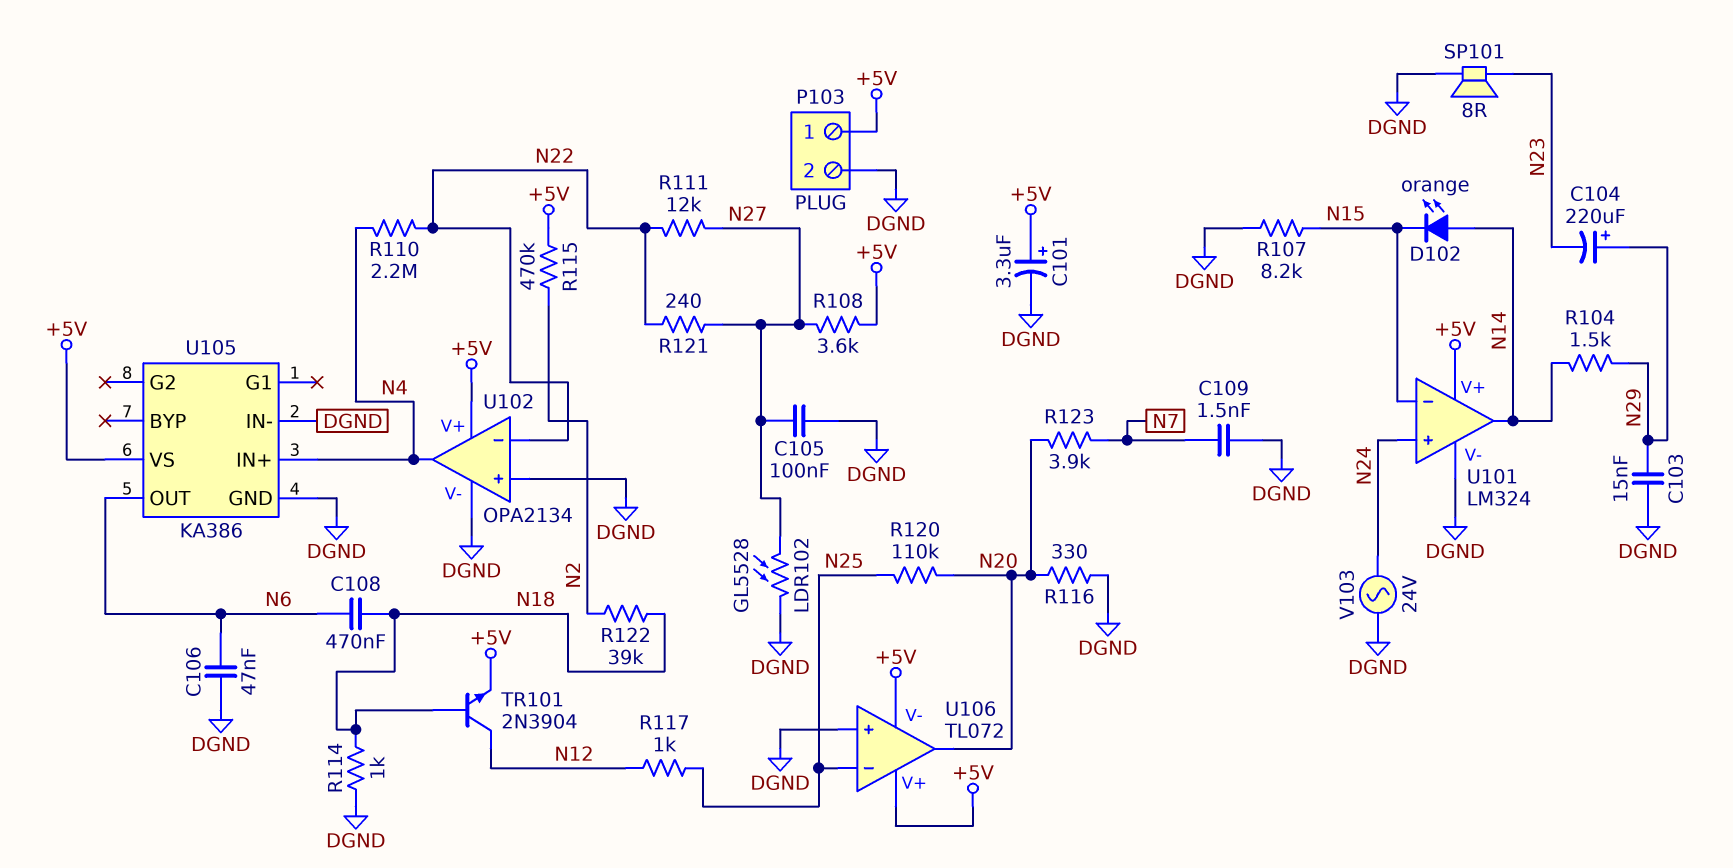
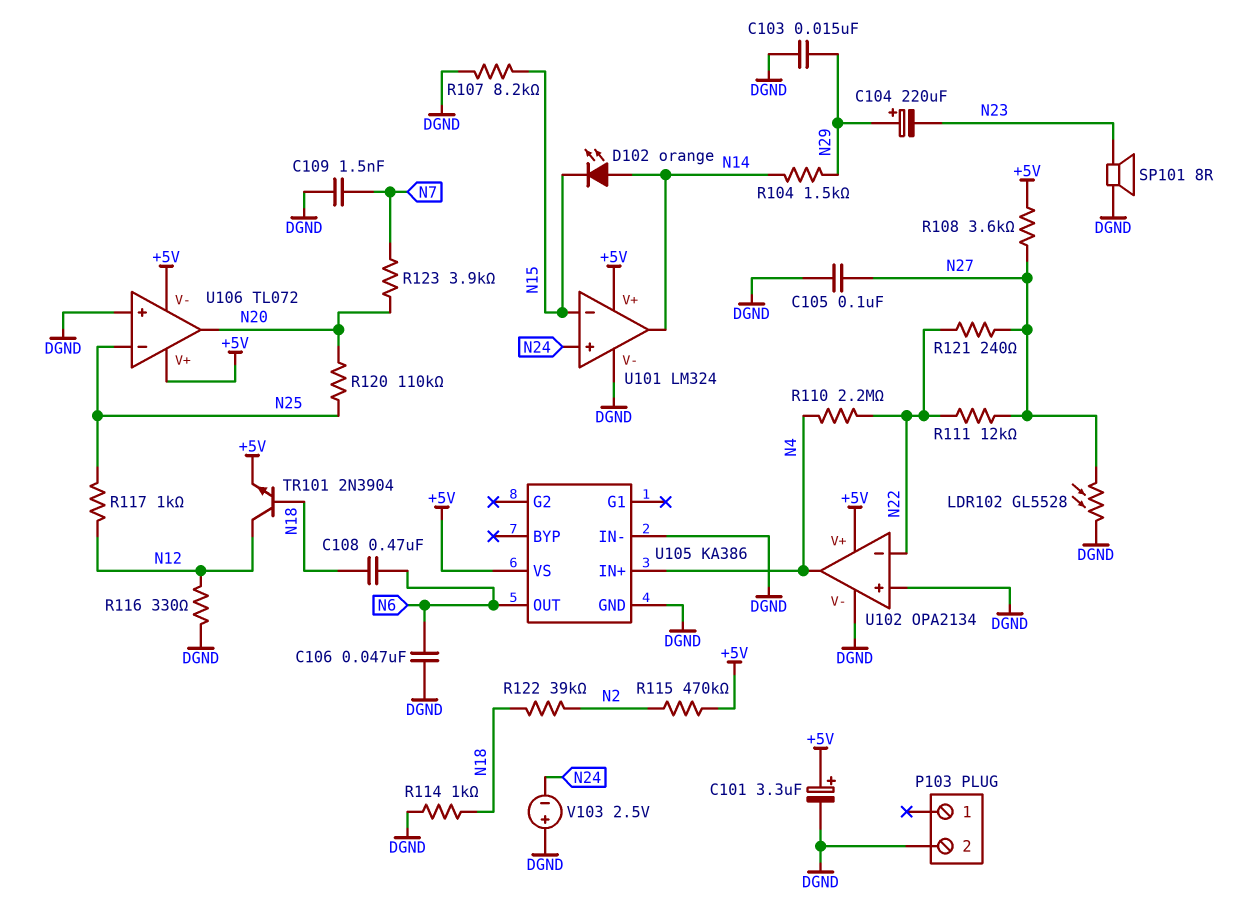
P103 pin 1: +5V -> none
R116: 330 (DGND, N20) -> 330 (DGND, N12)
V103: AC 24V (DGND, N24) -> 2.5V (plus DGND, minus N24)

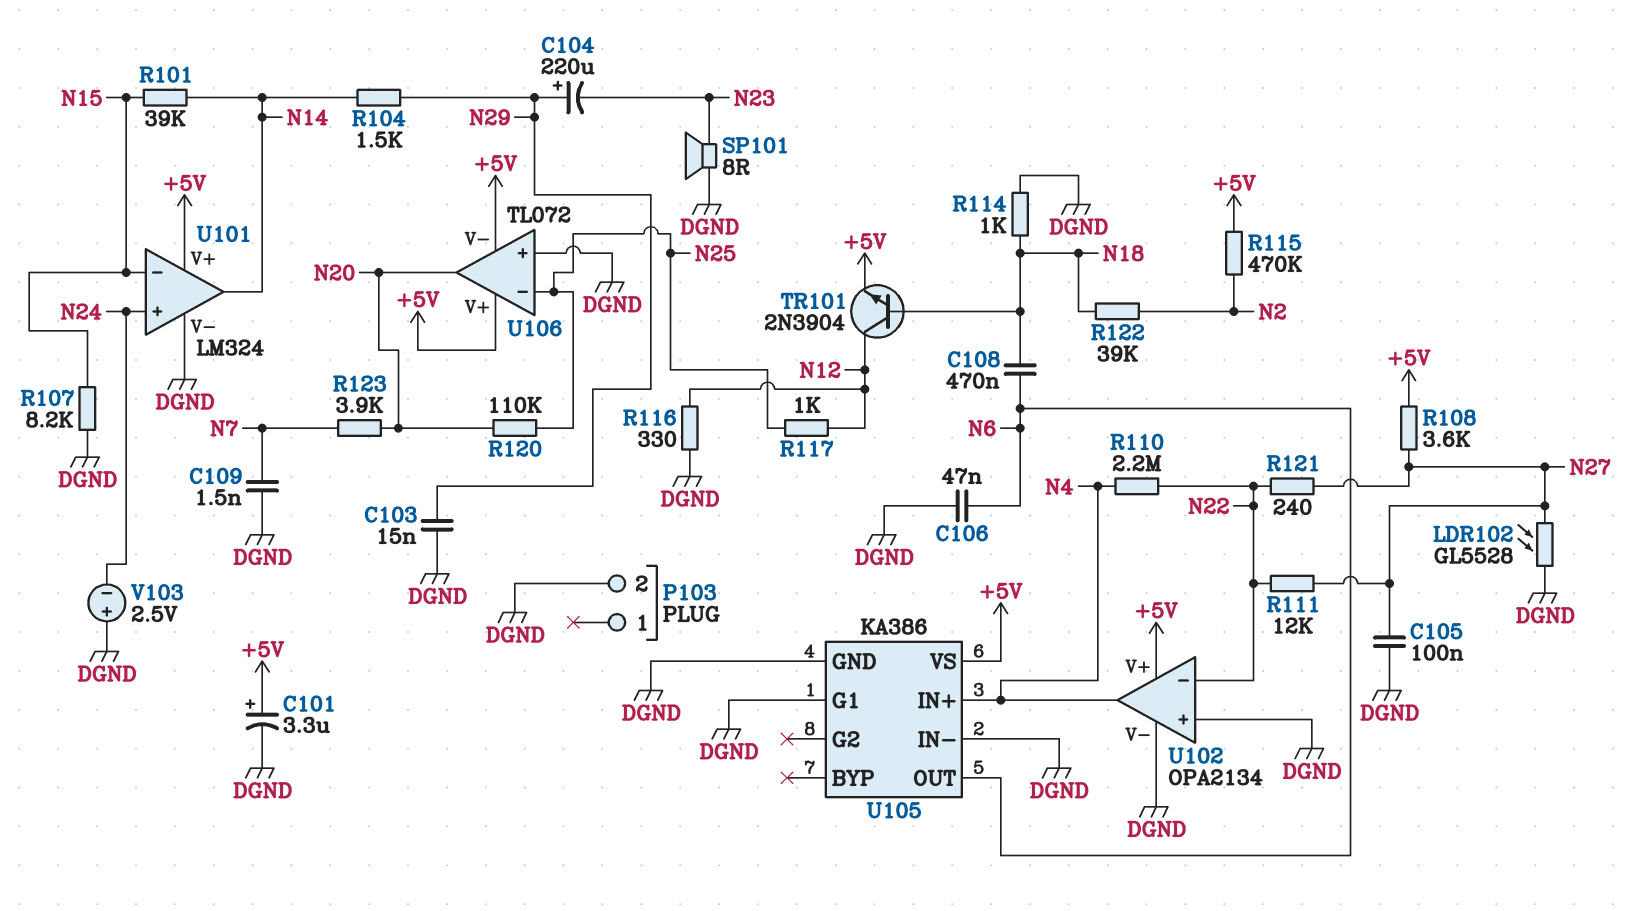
D102: LED orange (A N14, K N15) -> none
R101: none -> 39k (N14, N15)
U105 pin G1: none -> DGND

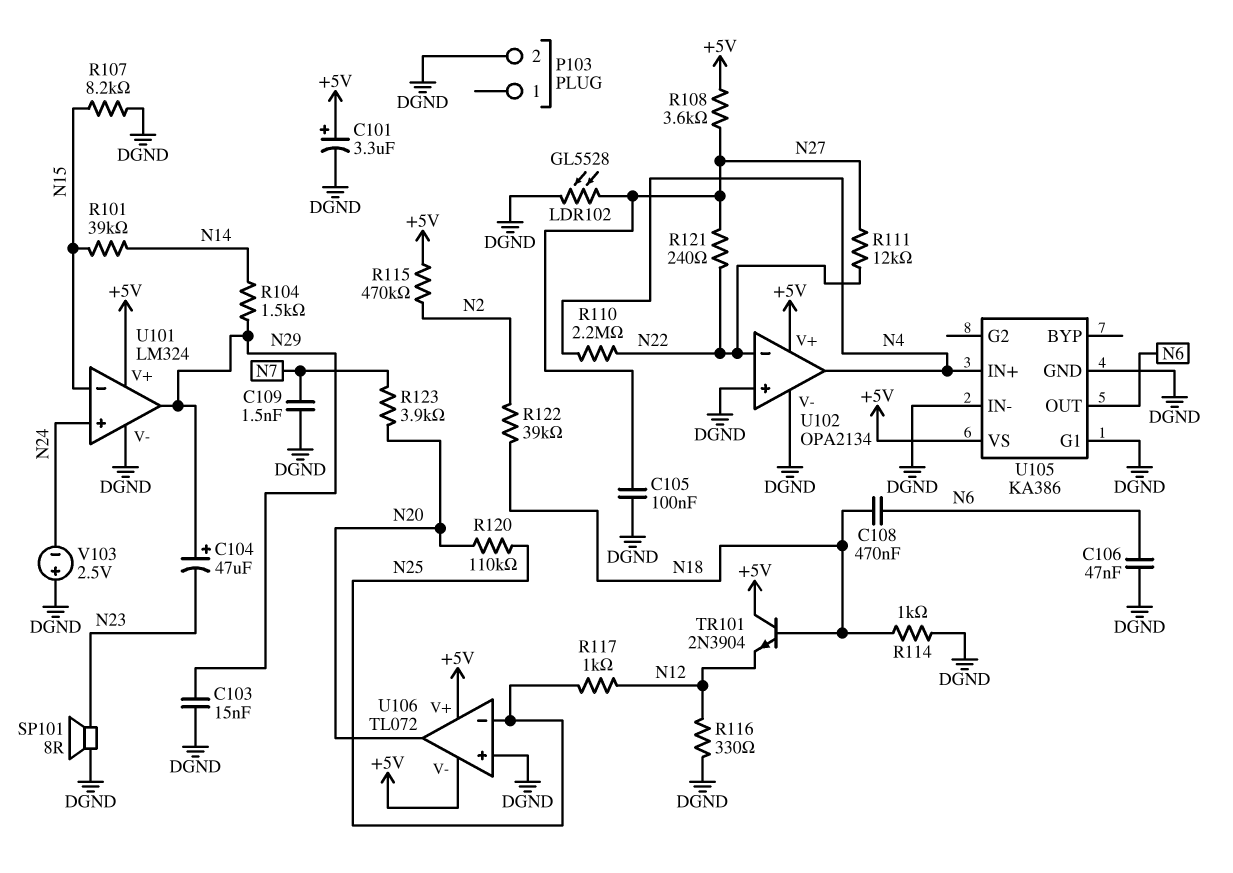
C104: 220uF (plus N29, minus N23) -> 47uF (plus N29, minus N23)
TR101: NPN 2N3904 (B N18, C N12, E +5V) -> NPN 2N3904 (B N18, C +5V, E N12)
U101 pin out: N14 -> N29

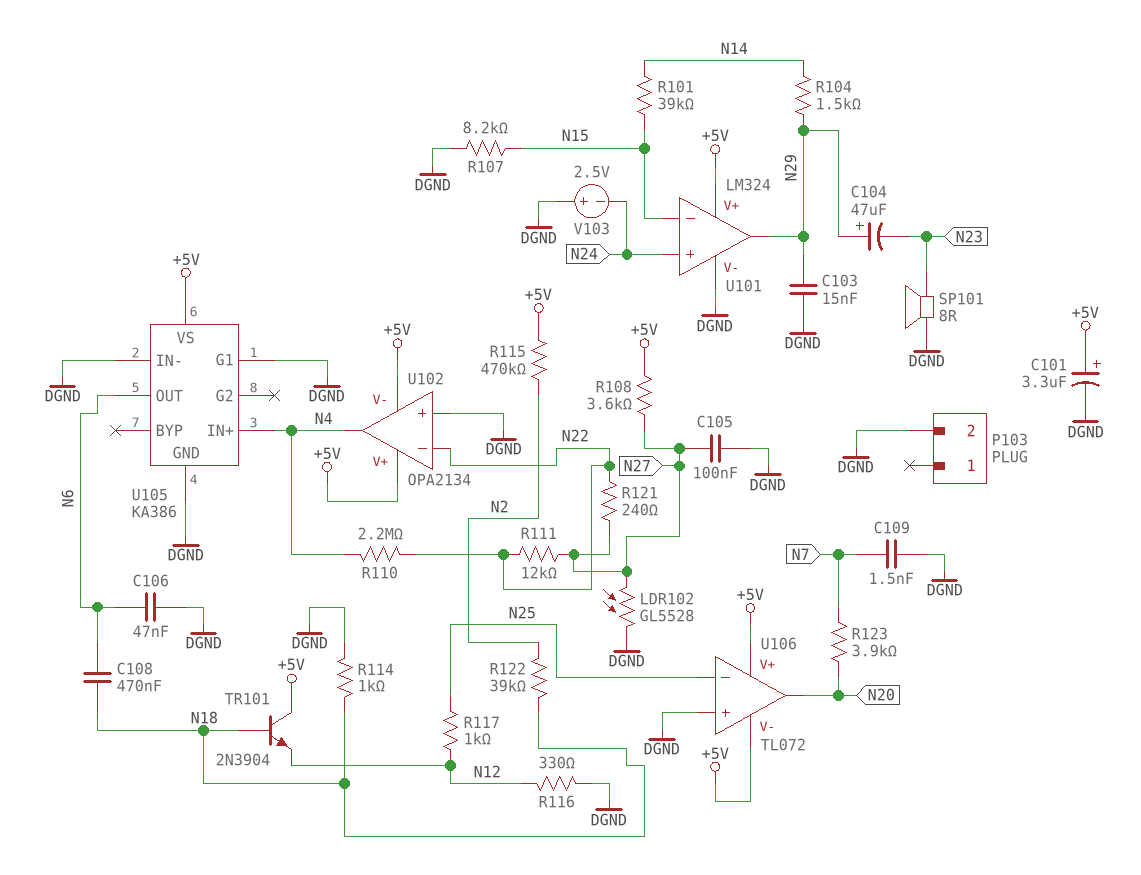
R120: 110k (N20, N25) -> none
U102 pin V-: DGND -> +5V

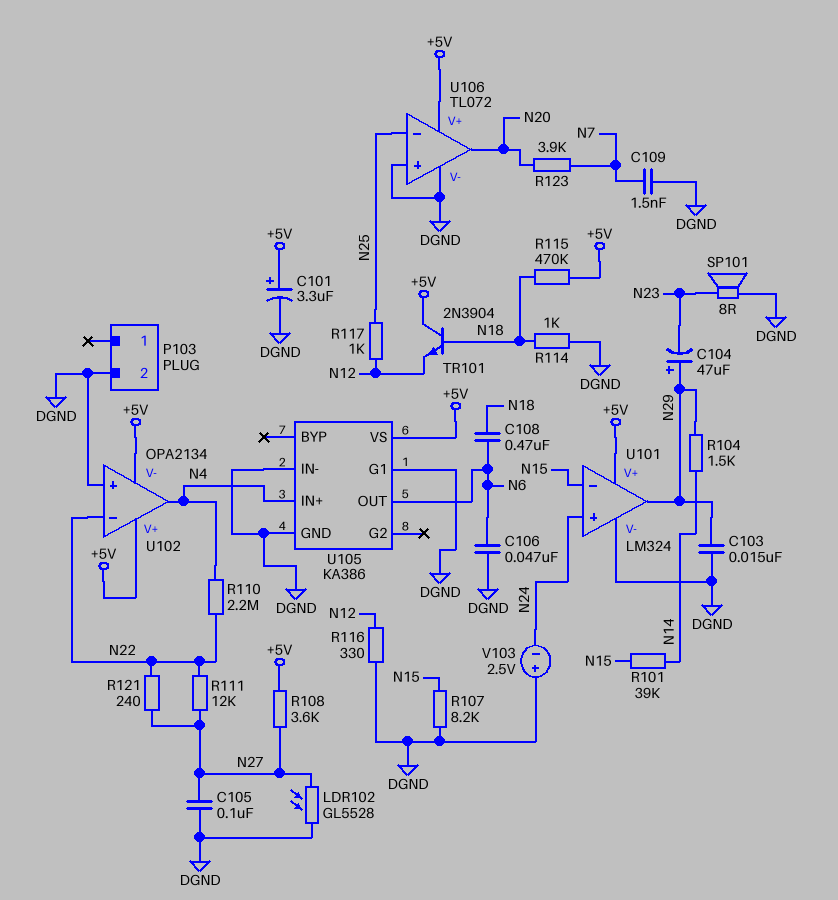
R115: 470k (+5V, N2) -> 470k (+5V, N18)
R122: 39k (N2, N18) -> none
U106 pin V-: +5V -> DGND

